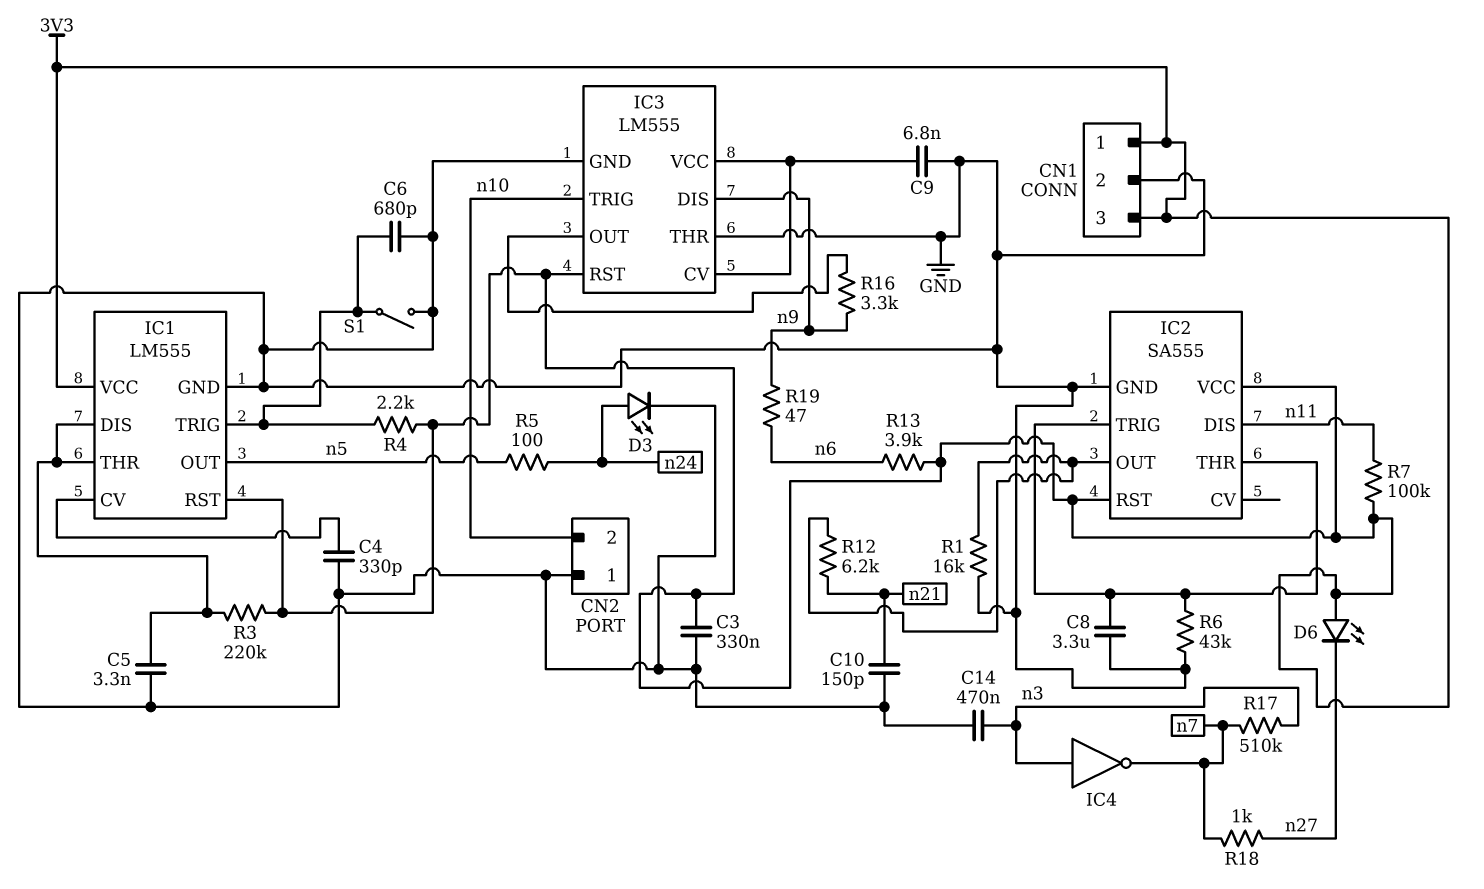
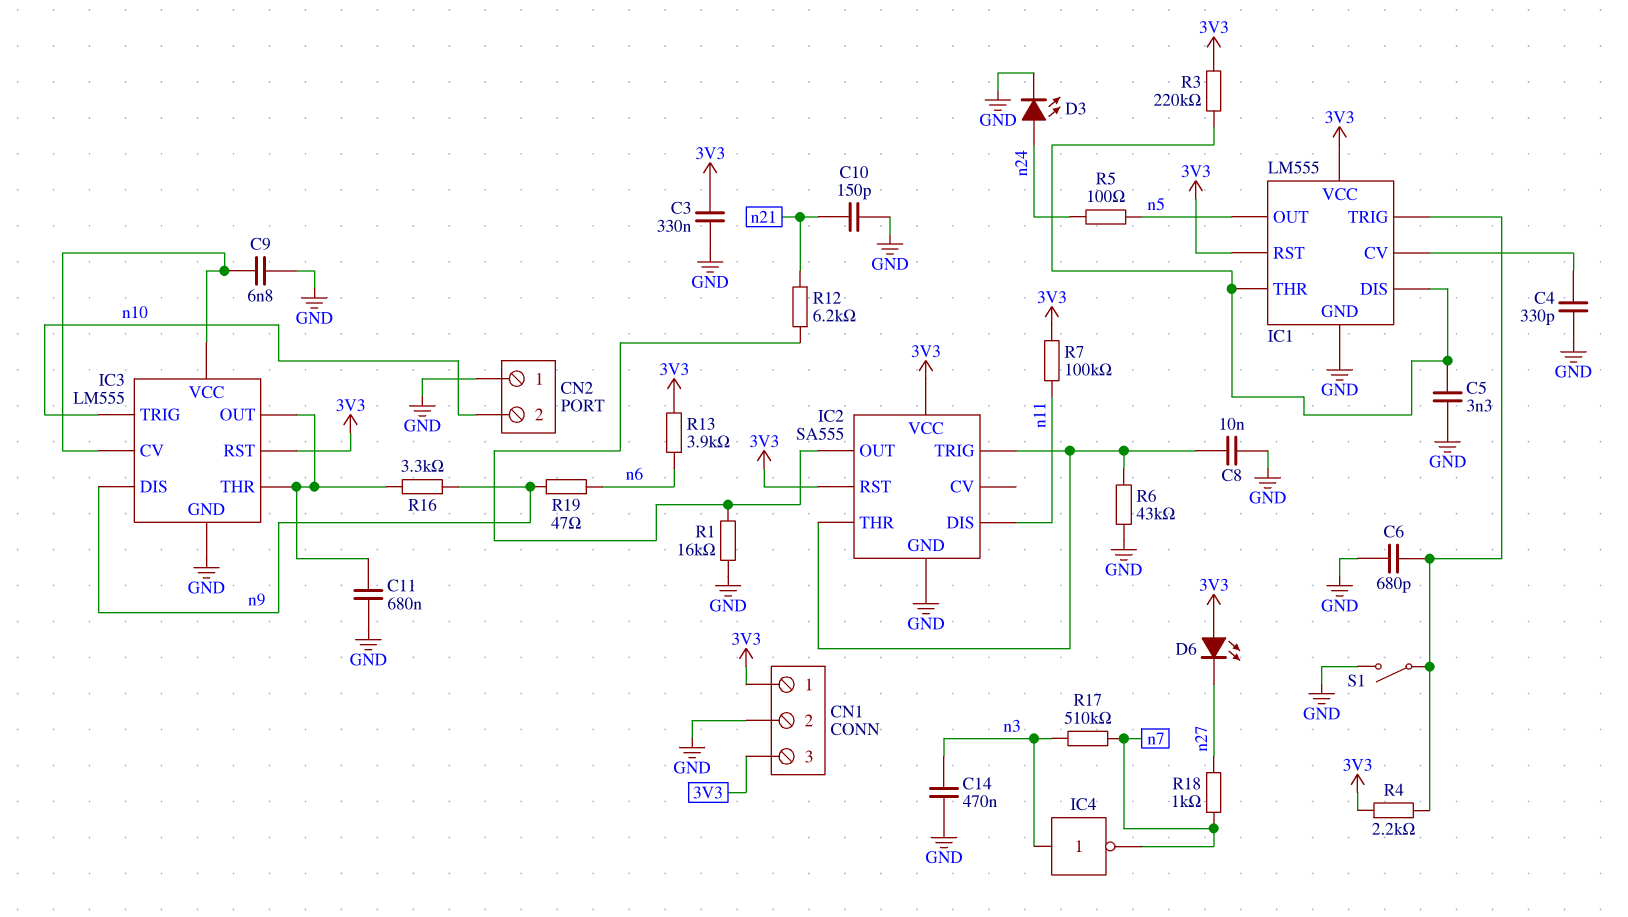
C8: 3.3uF (GND, IC2/THR) -> 10nF (GND, IC2/THR)
C11: none -> 680nF (GND, IC3/OUT)
IC3 pin THR: GND -> IC3/OUT

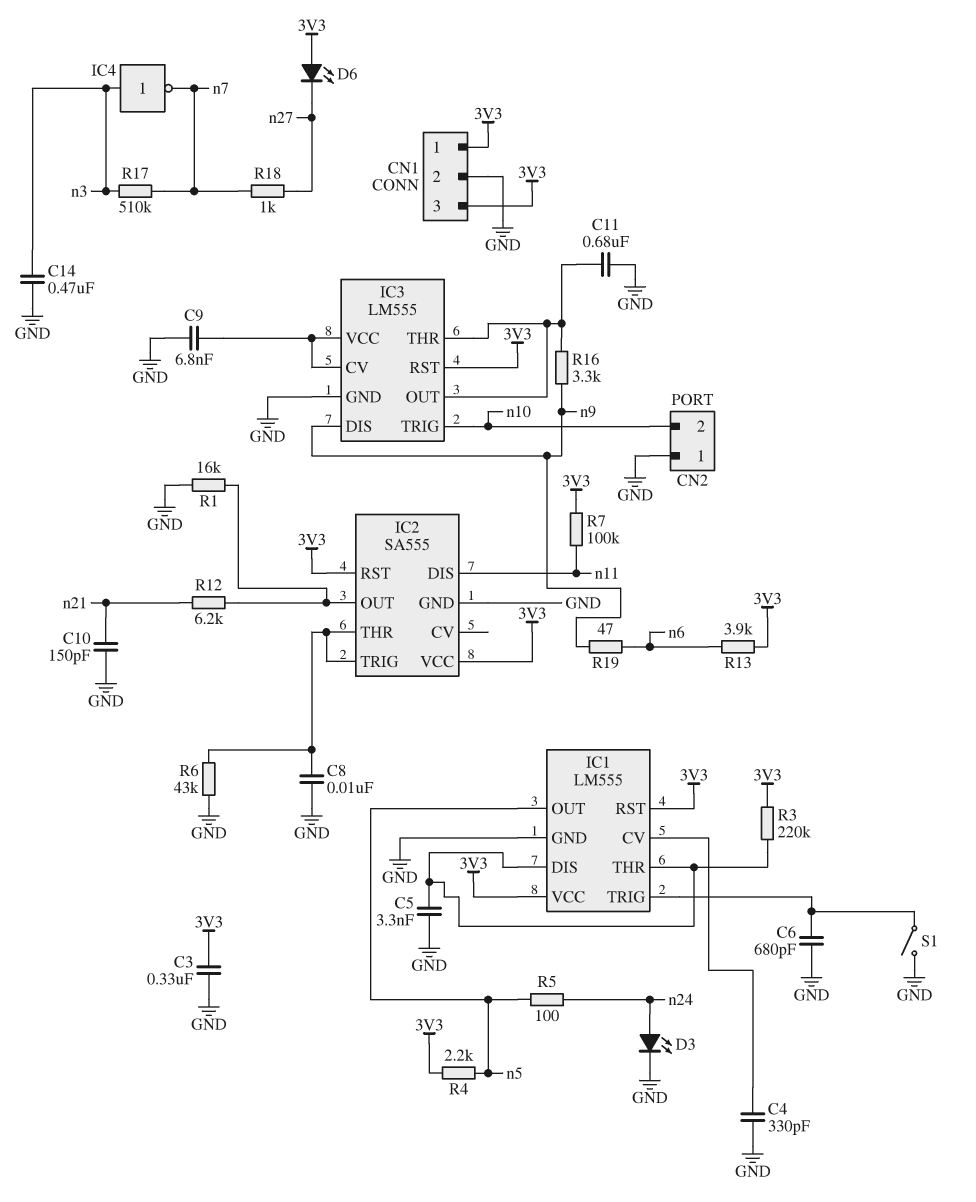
R4: 2.2k (3V3, IC1/TRIG) -> 2.2k (3V3, n5)

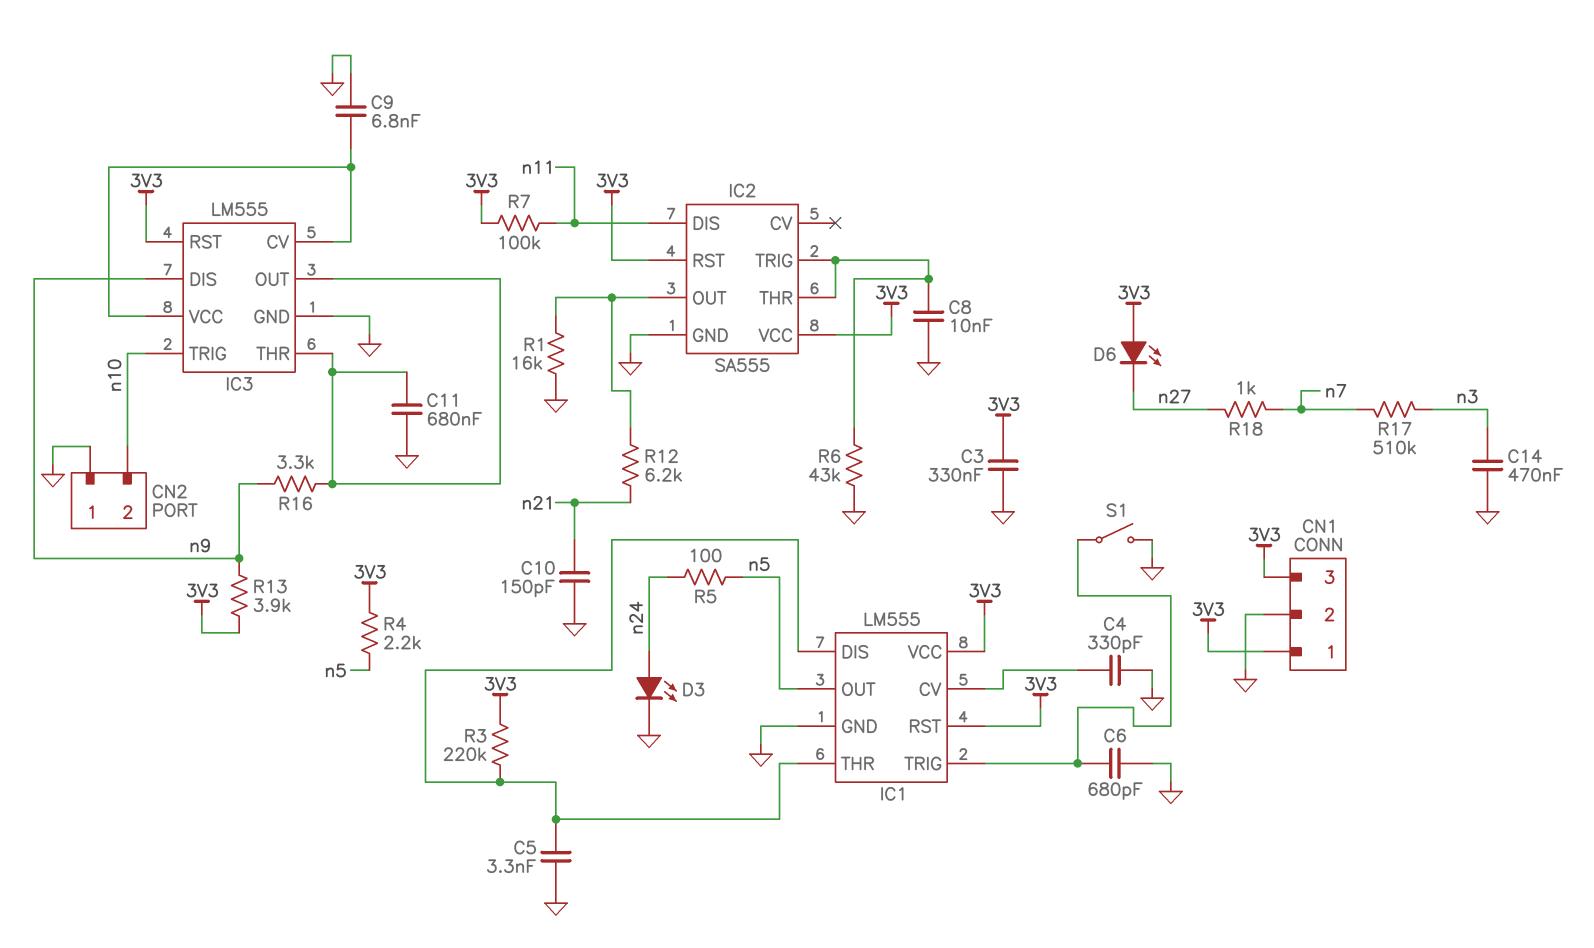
IC4: NOT (in n3, out n7) -> none
R13: 3.9k (3V3, n6) -> 3.9k (3V3, n9)
R19: 47 (n6, n9) -> none

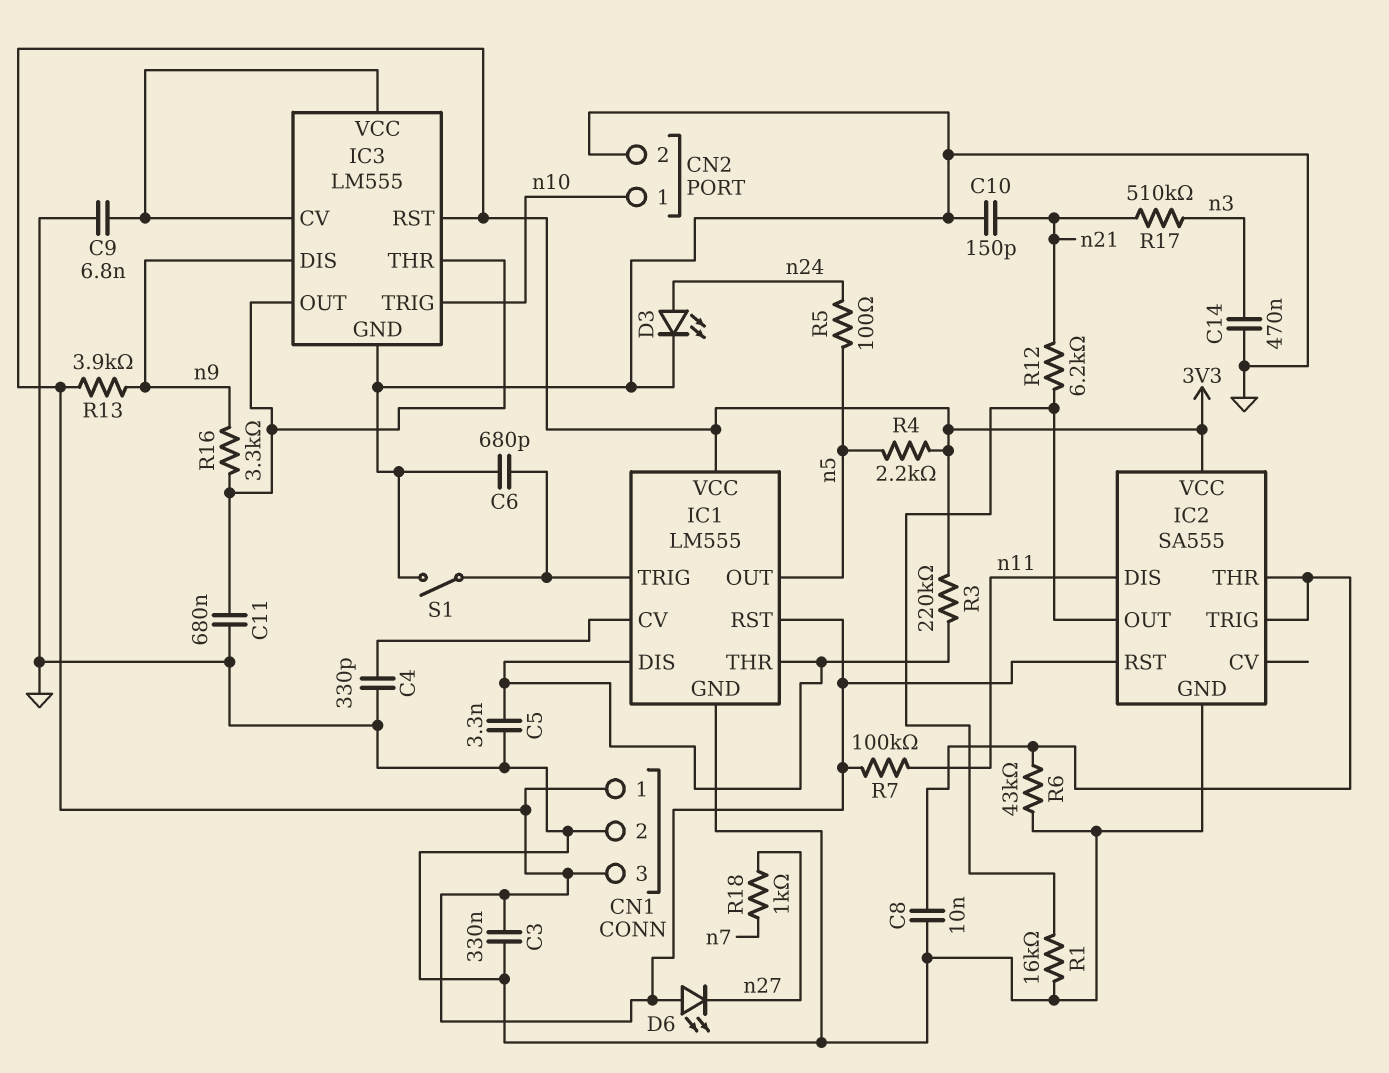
CN2 pin 1: GND -> n10
CN2 pin 2: n10 -> GND
R17: 510k (n3, n7) -> 510k (n3, n21)

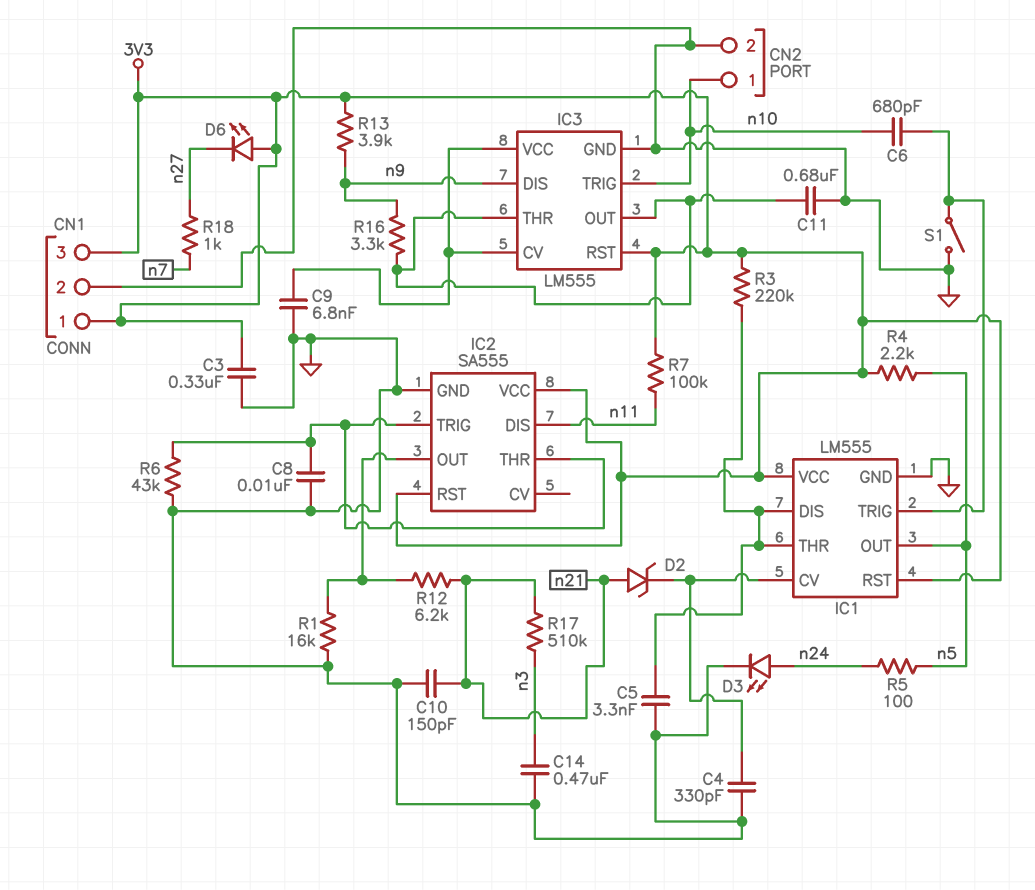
C6: 680pF (GND, IC1/TRIG) -> 680pF (IC1/TRIG, n10)
D2: none -> zener (A n21, K IC1/CV)

